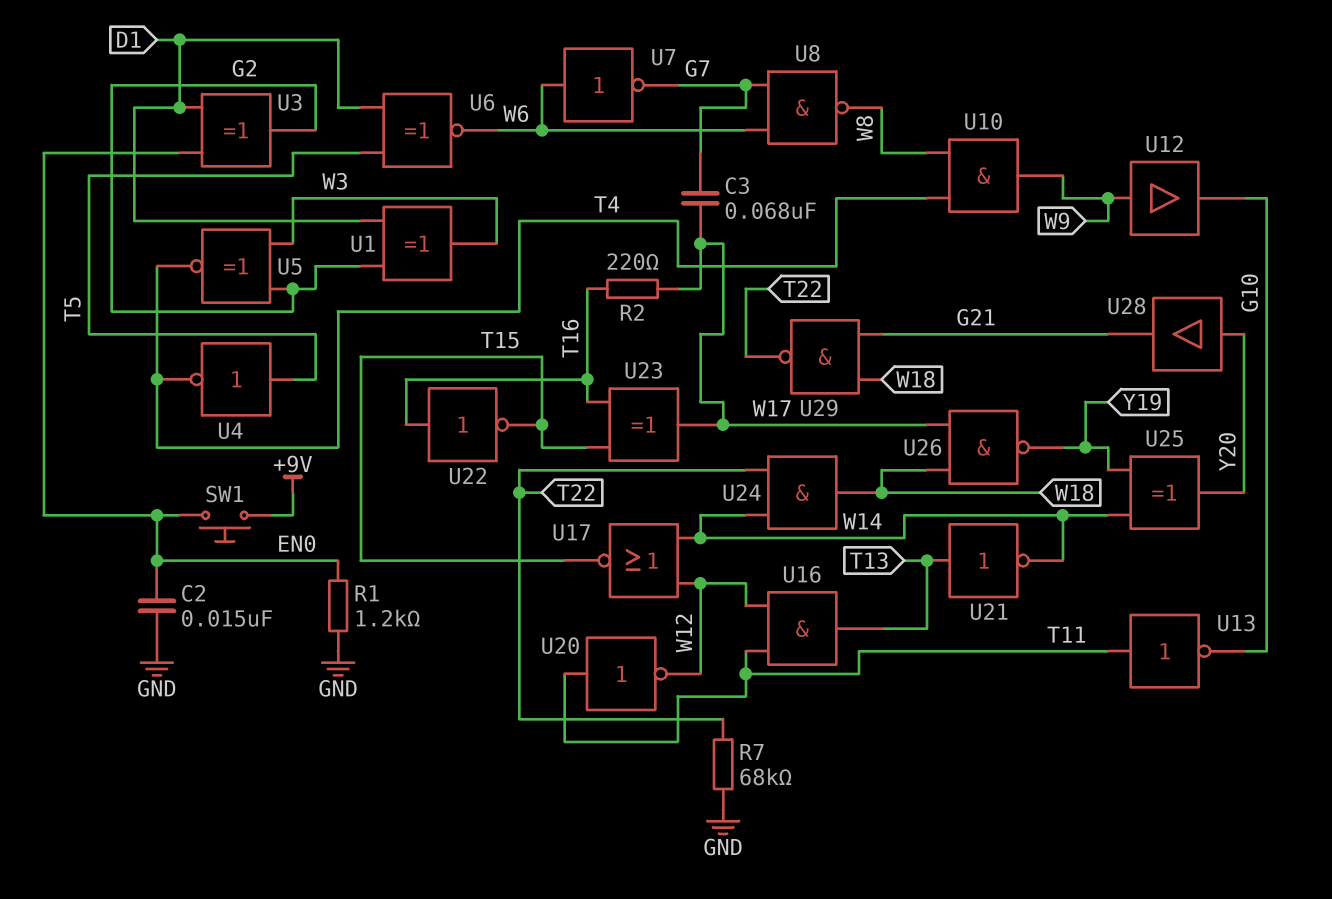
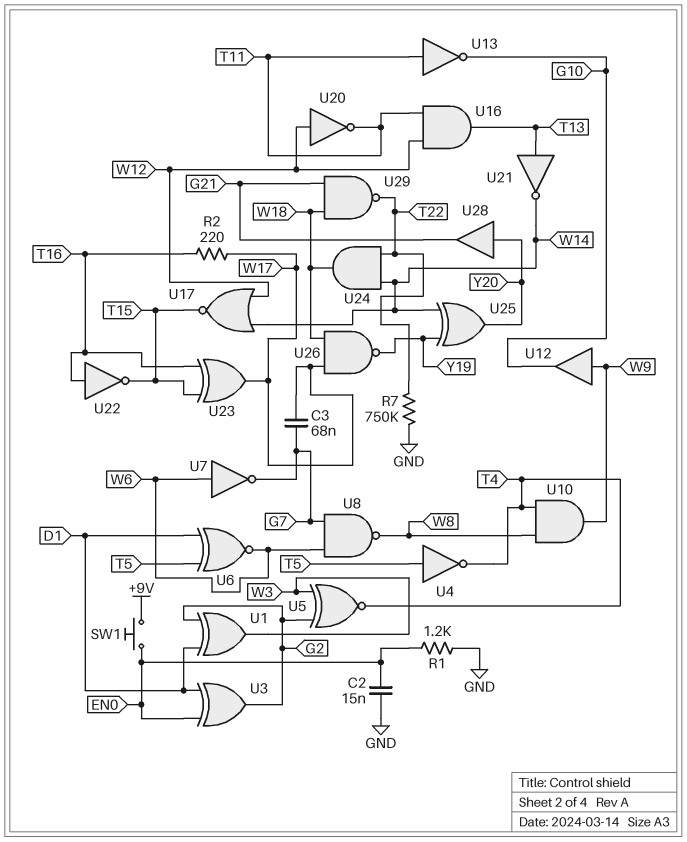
R7: 68k (GND, T22) -> 750k (GND, T22)
U20: NOT (in T11, out W12) -> NOT (in W12, out T11)

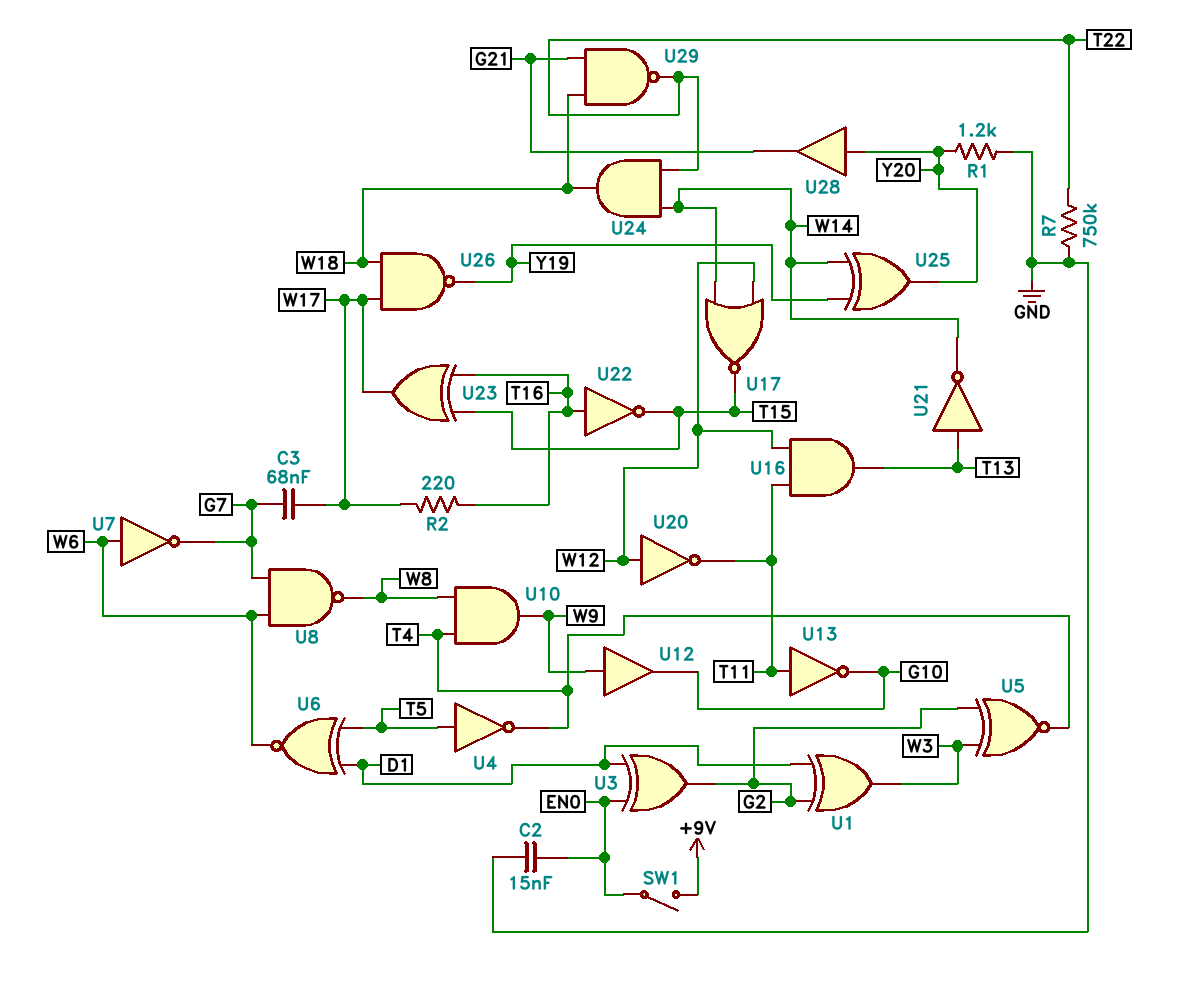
R1: 1.2k (EN0, GND) -> 1.2k (GND, Y20)
SW1: button (+9V, EN0) -> switch (+9V, EN0)

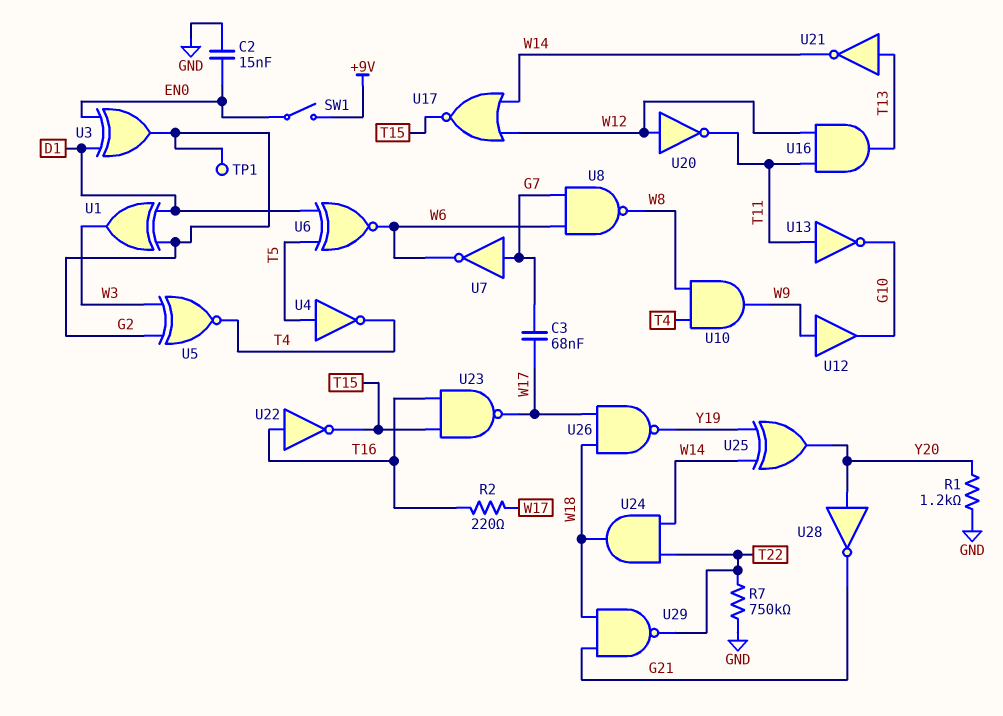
TP1: none -> test point (G2)
U7: NOT (in W6, out G7) -> NOT (in G7, out W6)
U23: XOR (in T15, in T16, out W17) -> NAND (in T15, in T16, out W17)
U28: buffer (in Y20, out G21) -> NOT (in Y20, out G21)

